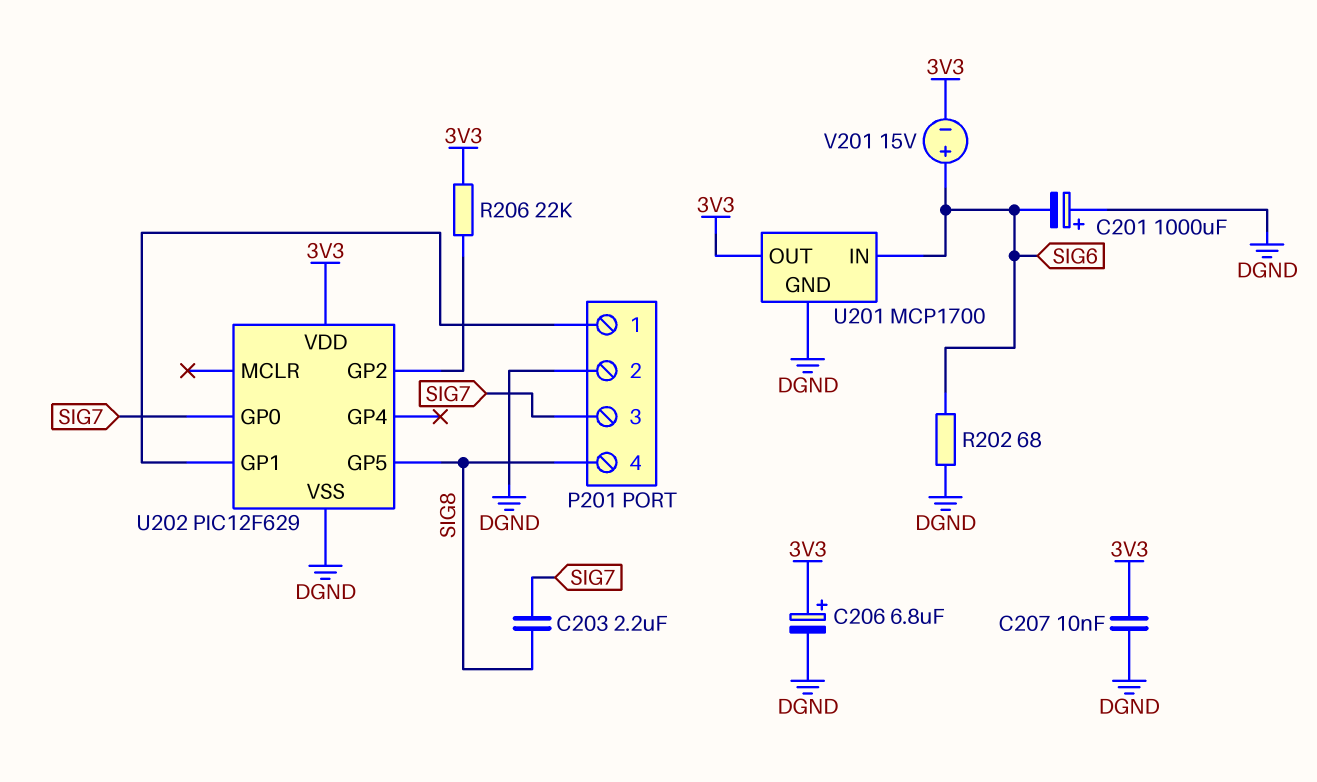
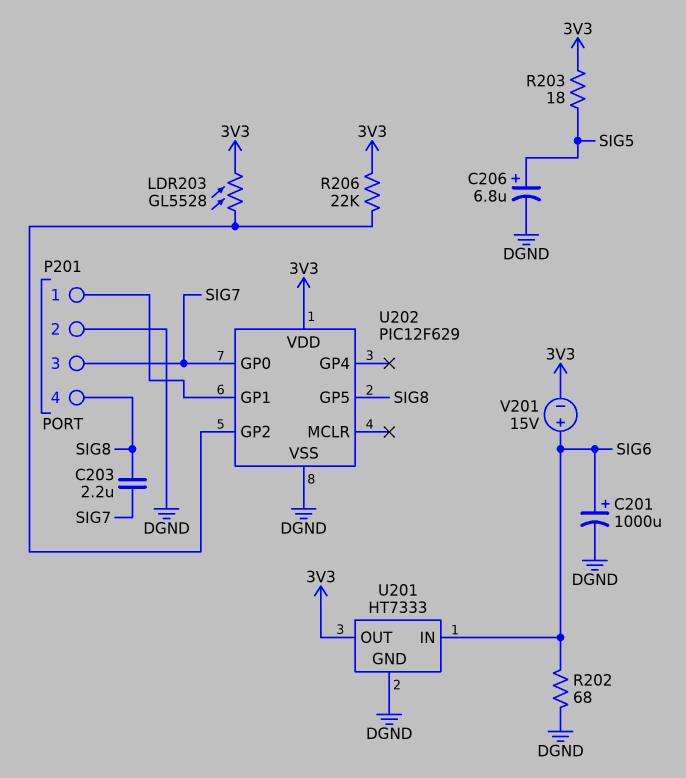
C201: 1000uF (plus DGND, minus SIG6) -> 1000uF (plus SIG6, minus DGND)
C206: 6.8uF (plus 3V3, minus DGND) -> 6.8uF (plus SIG5, minus DGND)
C207: 10nF (3V3, DGND) -> none
LDR203: none -> GL5528 (3V3, U202/GP2)
R203: none -> 18 (3V3, SIG5)
U201: MCP1700 -> HT7333

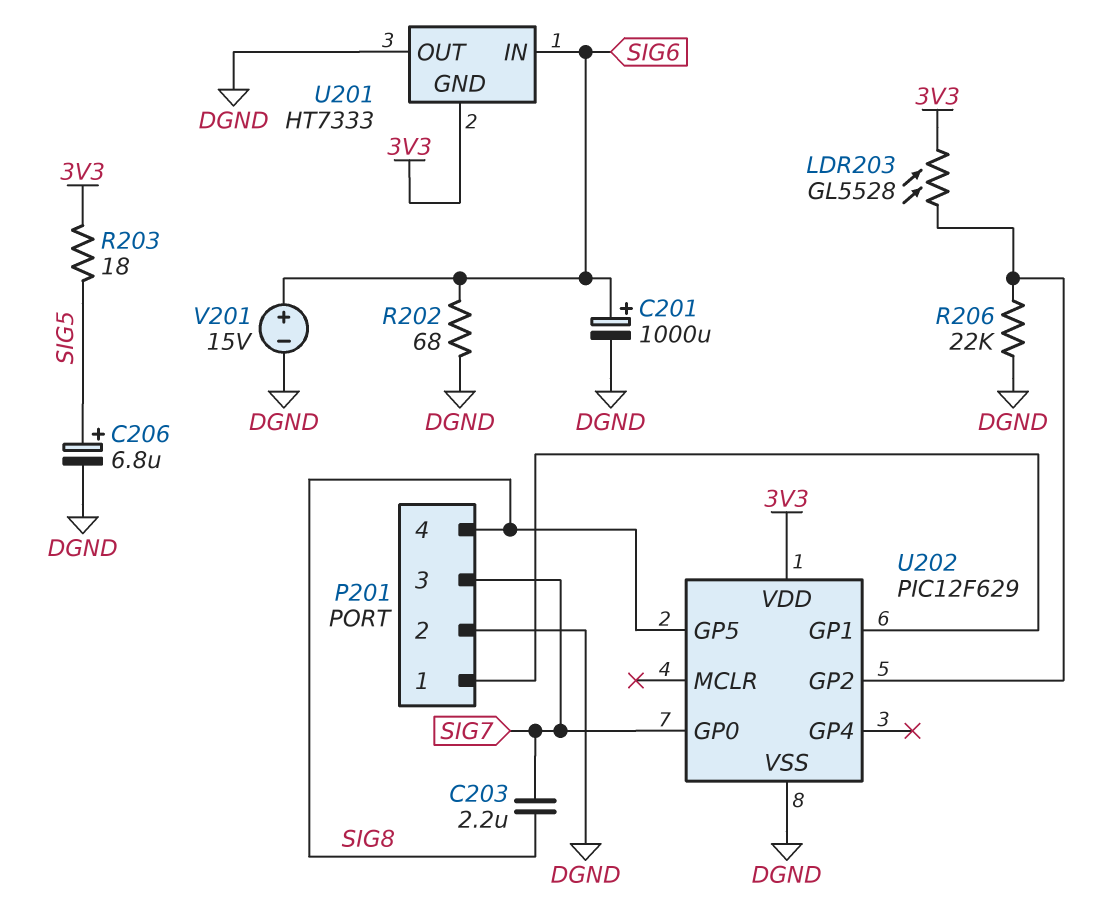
R206: 22k (3V3, U202/GP2) -> 22k (DGND, U202/GP2)
U201 pin GND: DGND -> 3V3
U201 pin OUT: 3V3 -> DGND
V201: 15V (plus SIG6, minus 3V3) -> 15V (plus SIG6, minus DGND)

